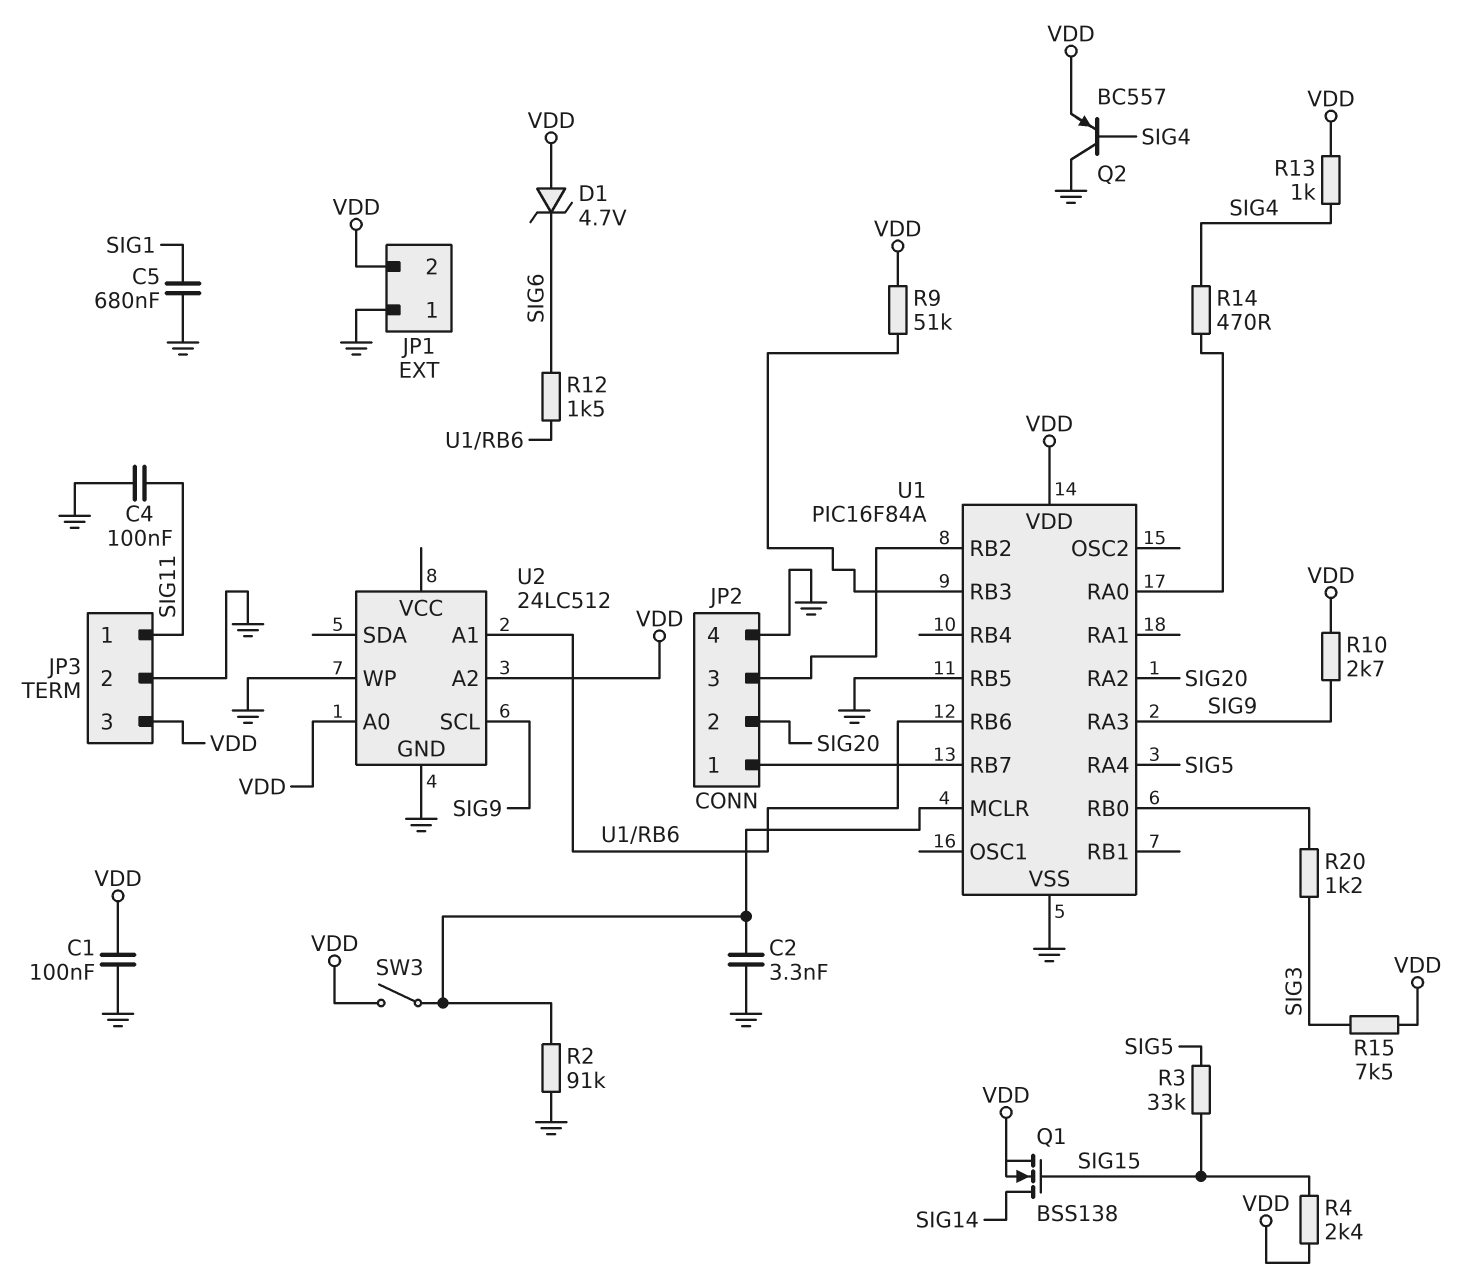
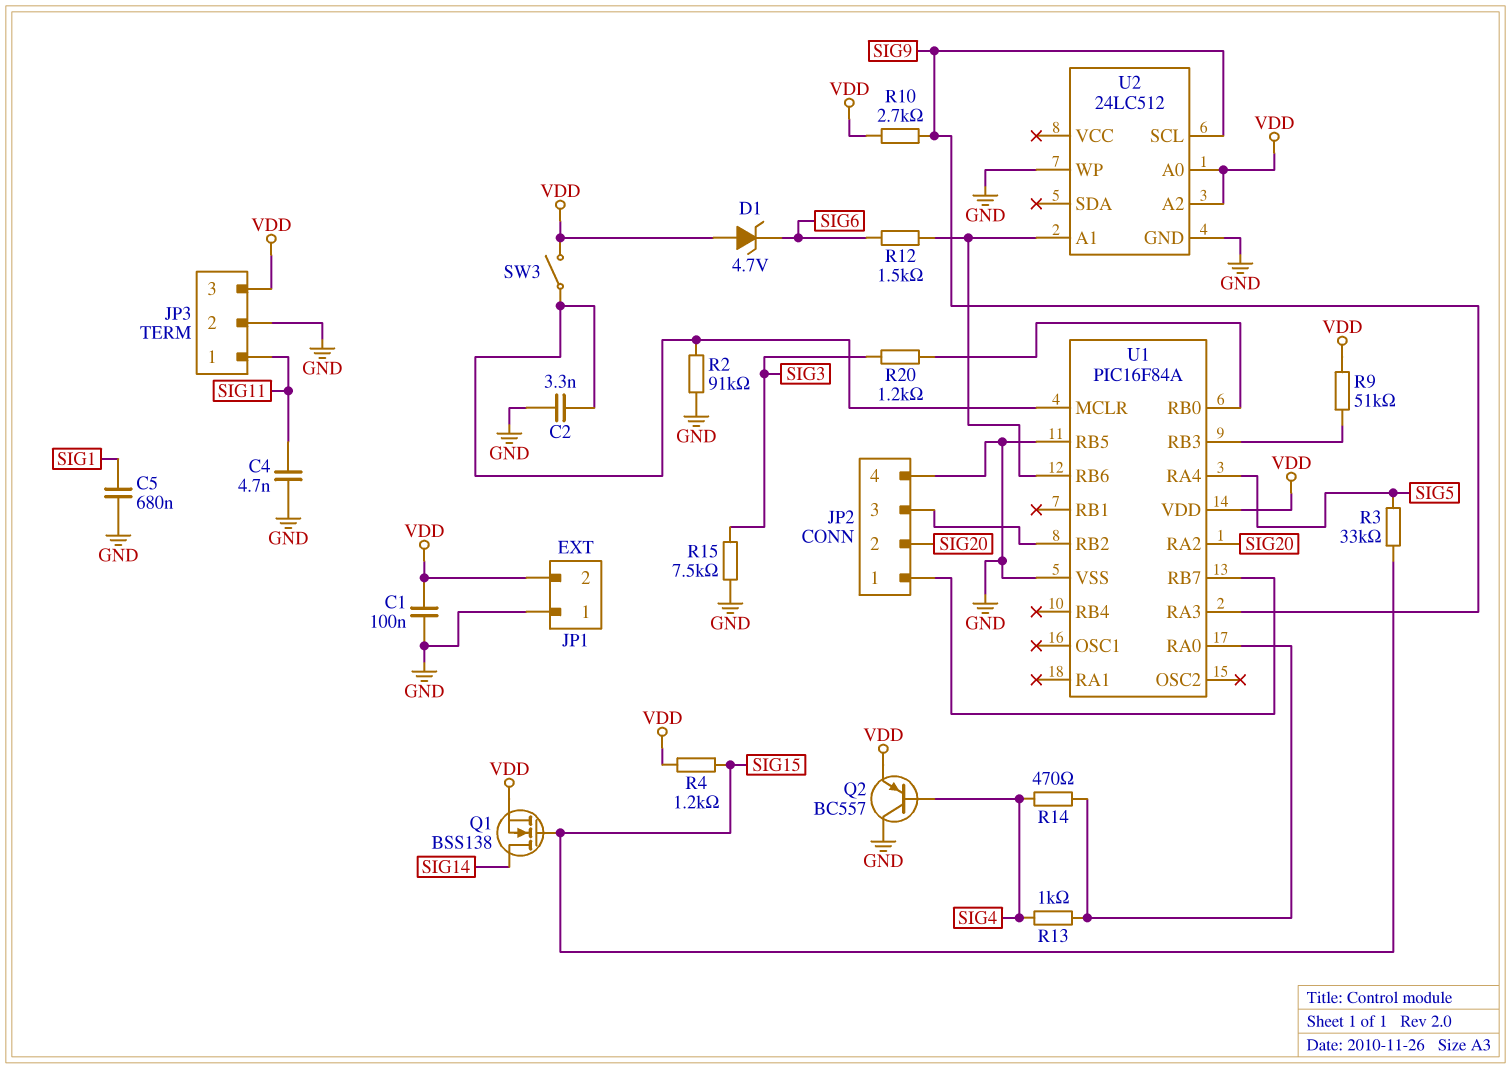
C4: 100nF (GND, SIG11) -> 4.7nF (GND, SIG11)
R4: 2.4k (SIG15, VDD) -> 1.2k (SIG15, VDD)
R13: 1k (SIG4, VDD) -> 1k (SIG4, U1/RA0)
R15: 7.5k (SIG3, VDD) -> 7.5k (GND, SIG3)

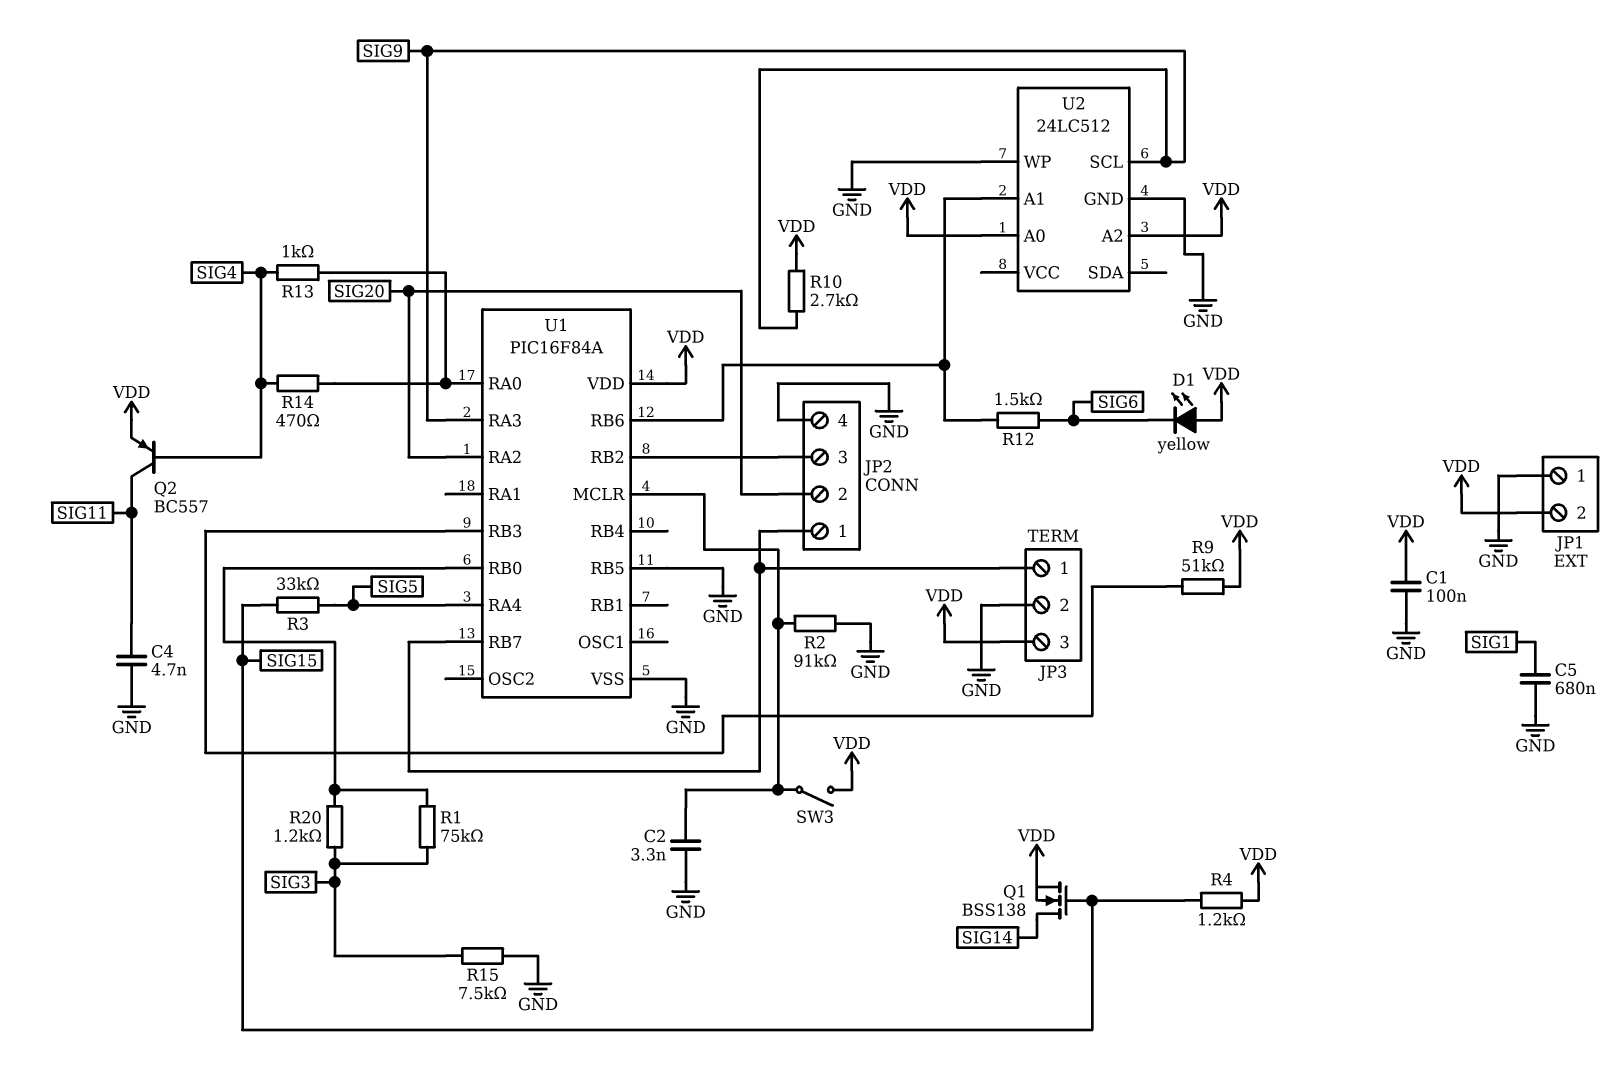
D1: zener 4.7V (A VDD, K SIG6) -> LED yellow (A VDD, K SIG6)
JP3 pin 1: SIG11 -> JP2/1
Q2: PNP BC557 (B SIG4, C GND, E VDD) -> PNP BC557 (B SIG4, C SIG11, E VDD)
R1: none -> 75k (SIG3, U1/RB0)

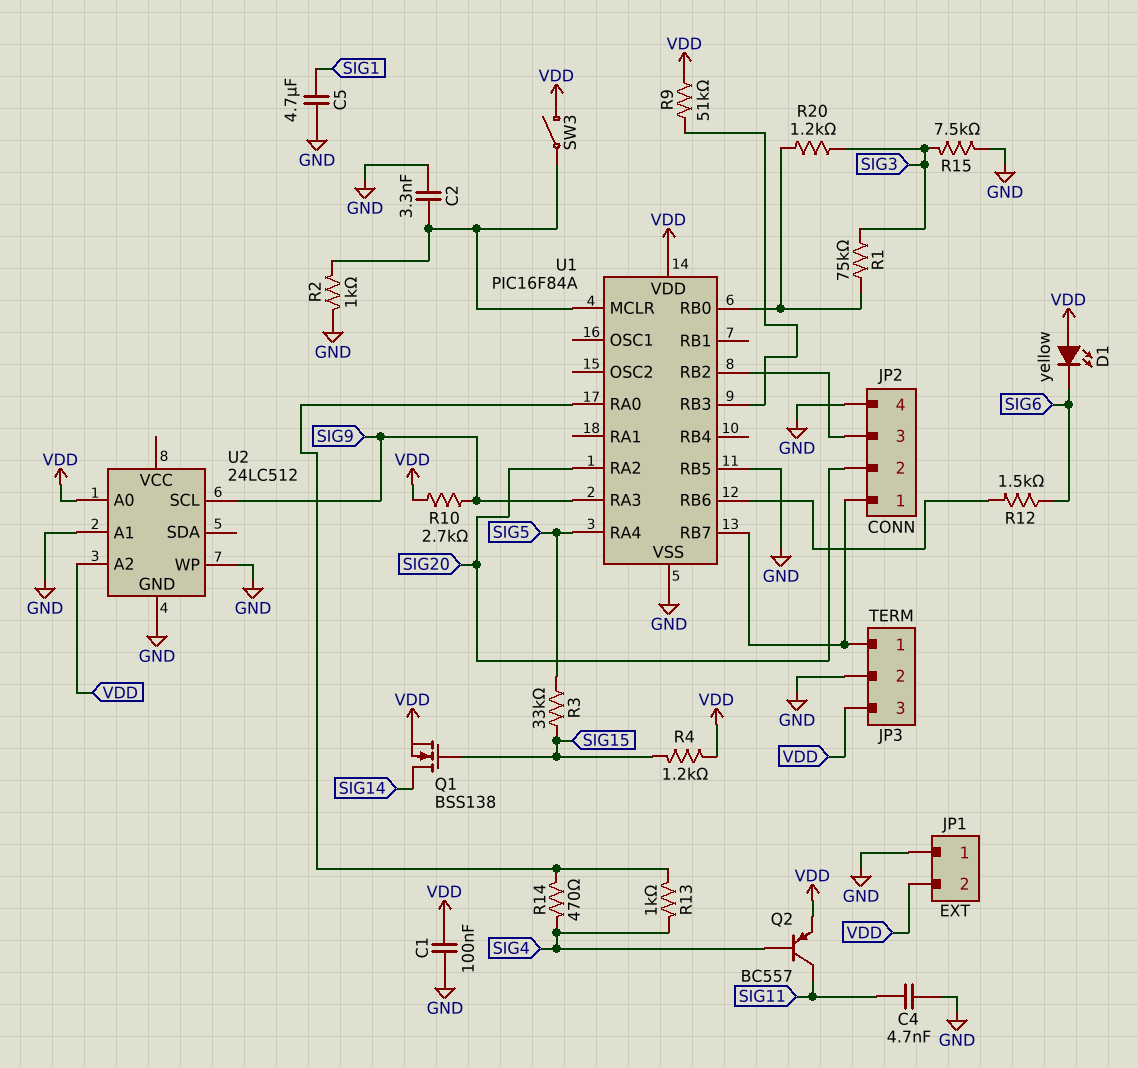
C5: 680nF (GND, SIG1) -> 4.7uF (GND, SIG1)
R2: 91k (GND, U1/MCLR) -> 1k (GND, U1/MCLR)
U2 pin A1: U1/RB6 -> GND

